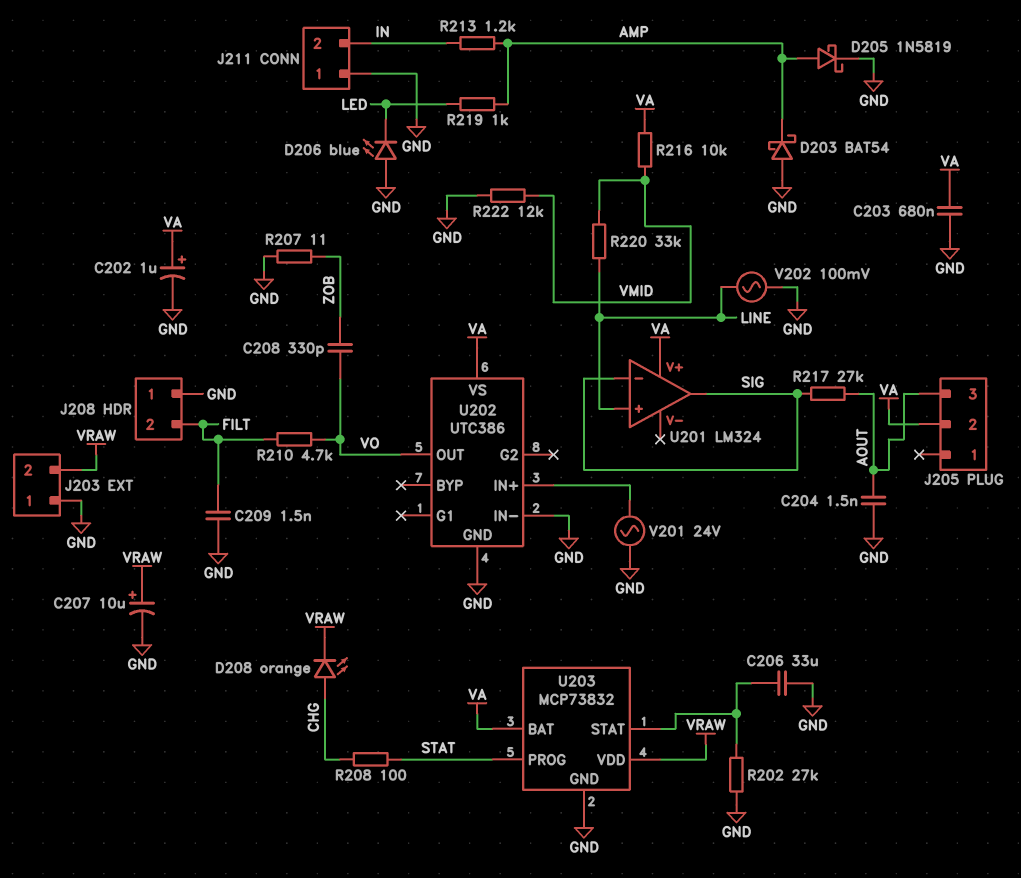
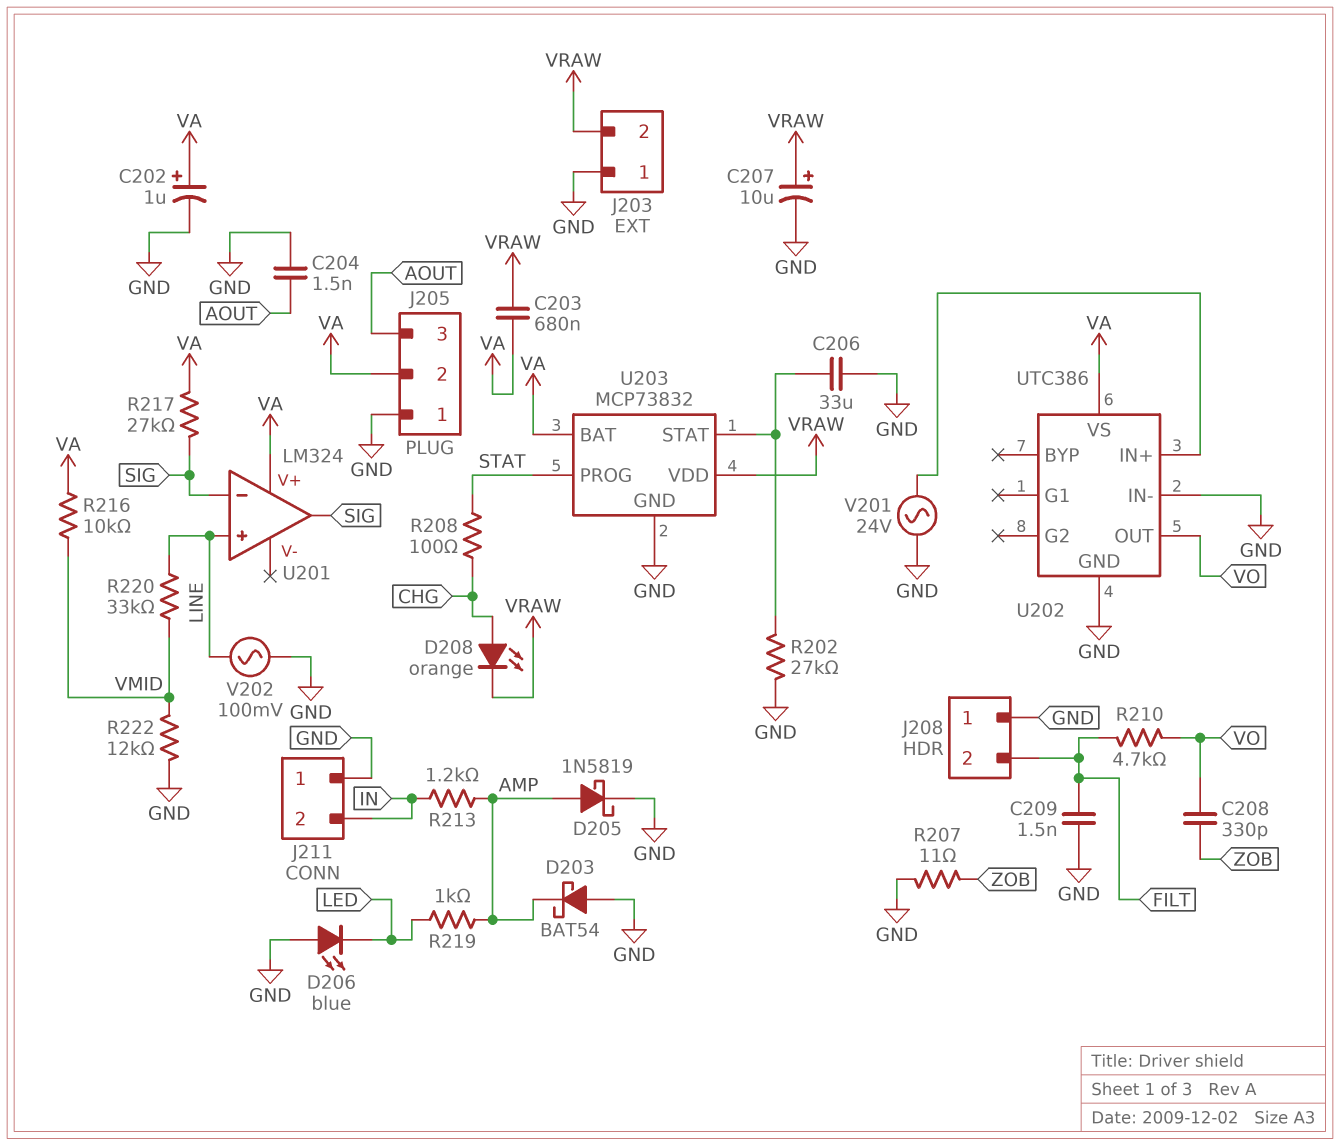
C203: 680nF (GND, VA) -> 680nF (VA, VRAW)
J205 pin 1: none -> GND
R217: 27k (AOUT, SIG) -> 27k (SIG, VA)

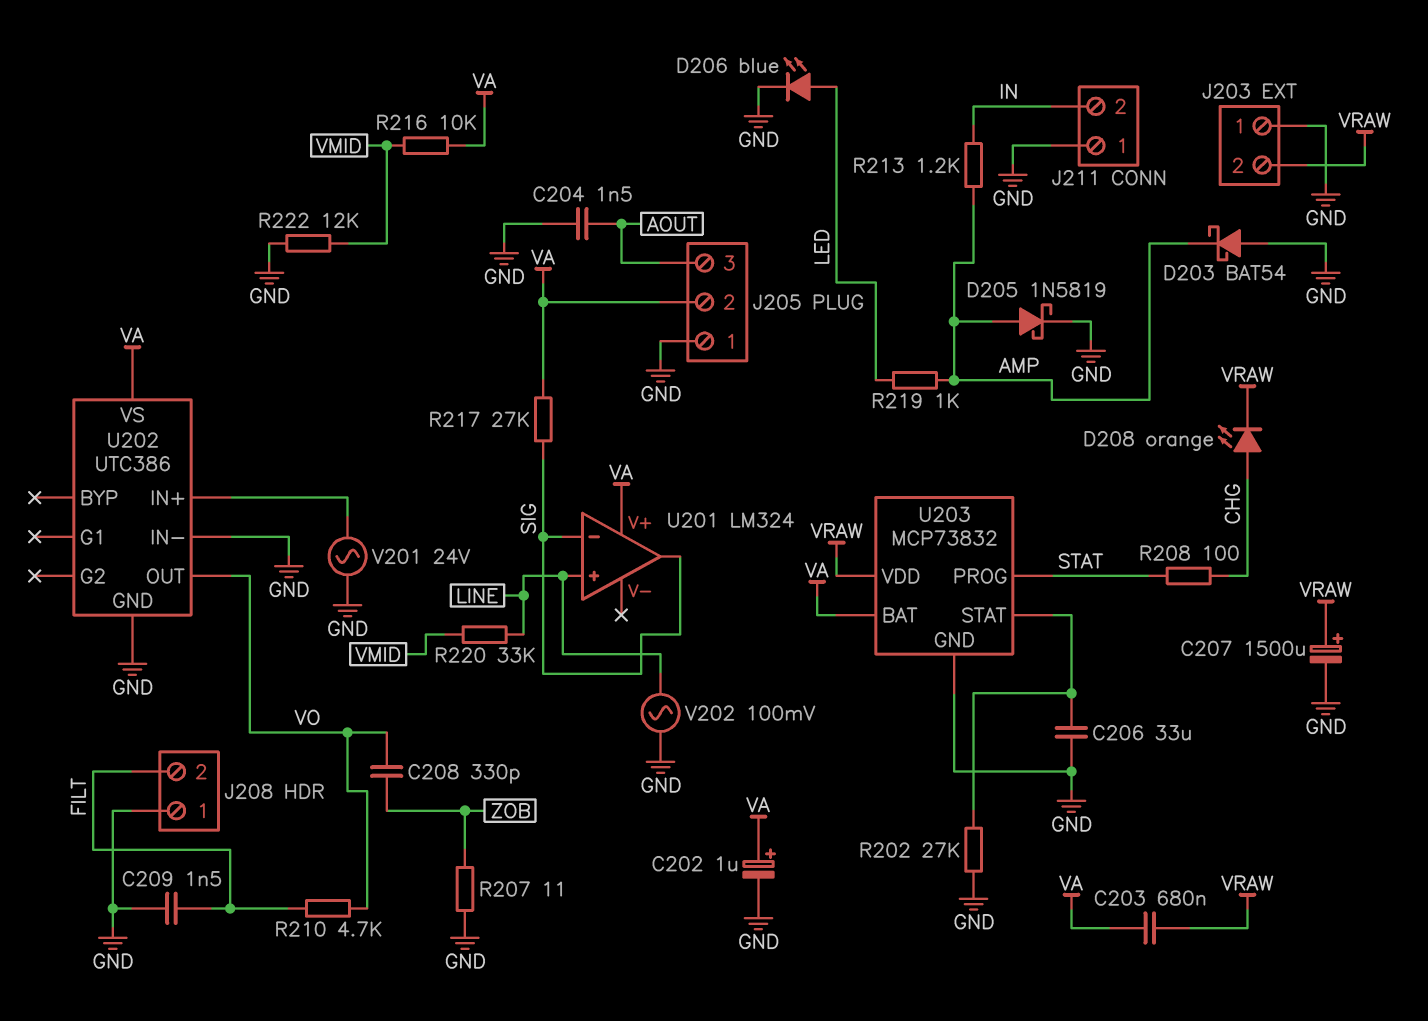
C207: 10uF (plus VRAW, minus GND) -> 1500uF (plus VRAW, minus GND)
D206: LED blue (A GND, K LED) -> LED blue (A LED, K GND)

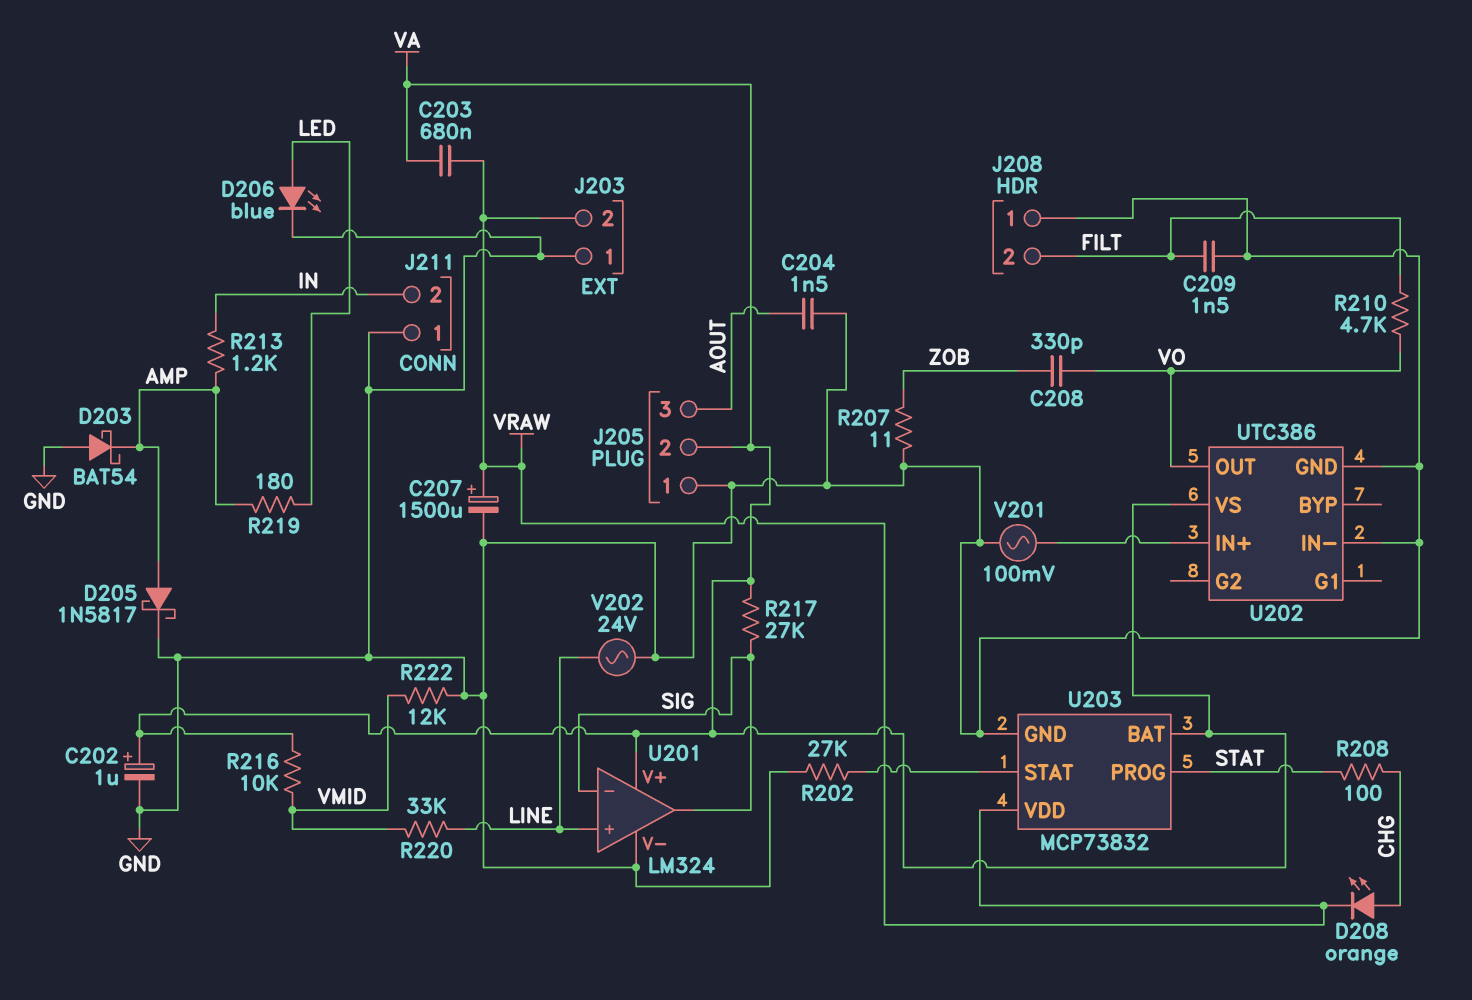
C206: 33uF (GND, U203/STAT) -> none
D205: schottky 1N5819 (A AMP, K GND) -> schottky 1N5817 (A AMP, K GND)
R219: 1k (AMP, LED) -> 180 (AMP, LED)
U201 pin V-: none -> GND
V201: AC 24V (GND, U202/IN+) -> AC 100mV (GND, U202/IN+)
V202: AC 100mV (GND, LINE) -> AC 24V (GND, LINE)

